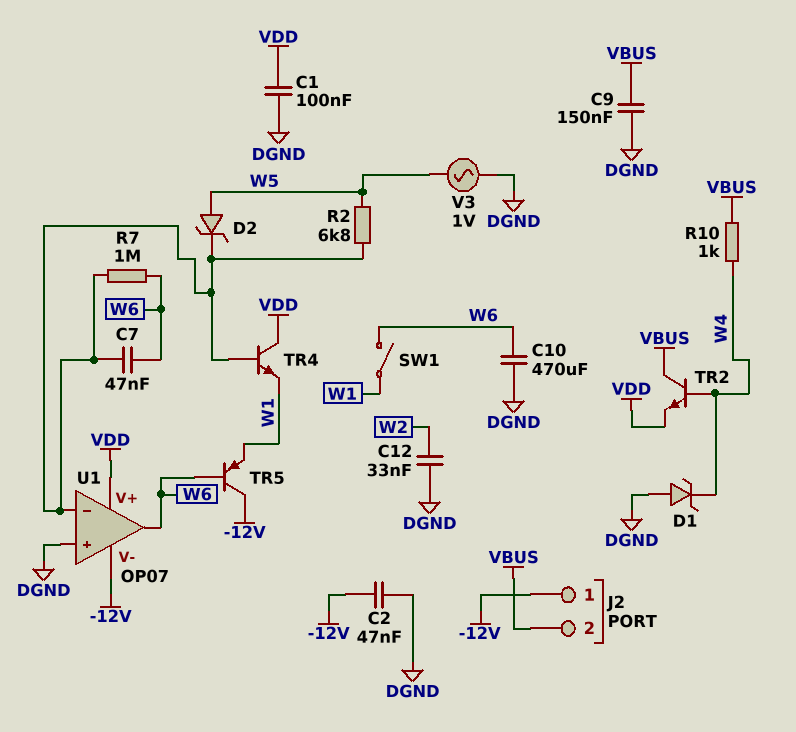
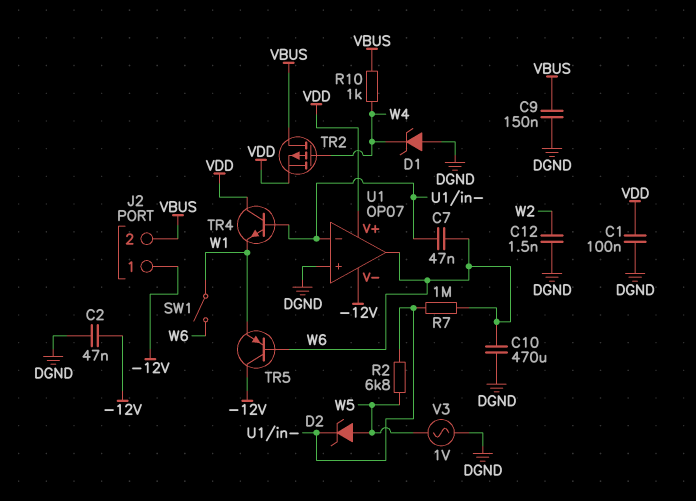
C12: 33nF (DGND, W2) -> 1.5nF (DGND, W2)
TR2: NPN (B W4, C VBUS, E VDD) -> PMOS (G W4, D VBUS, S VDD)

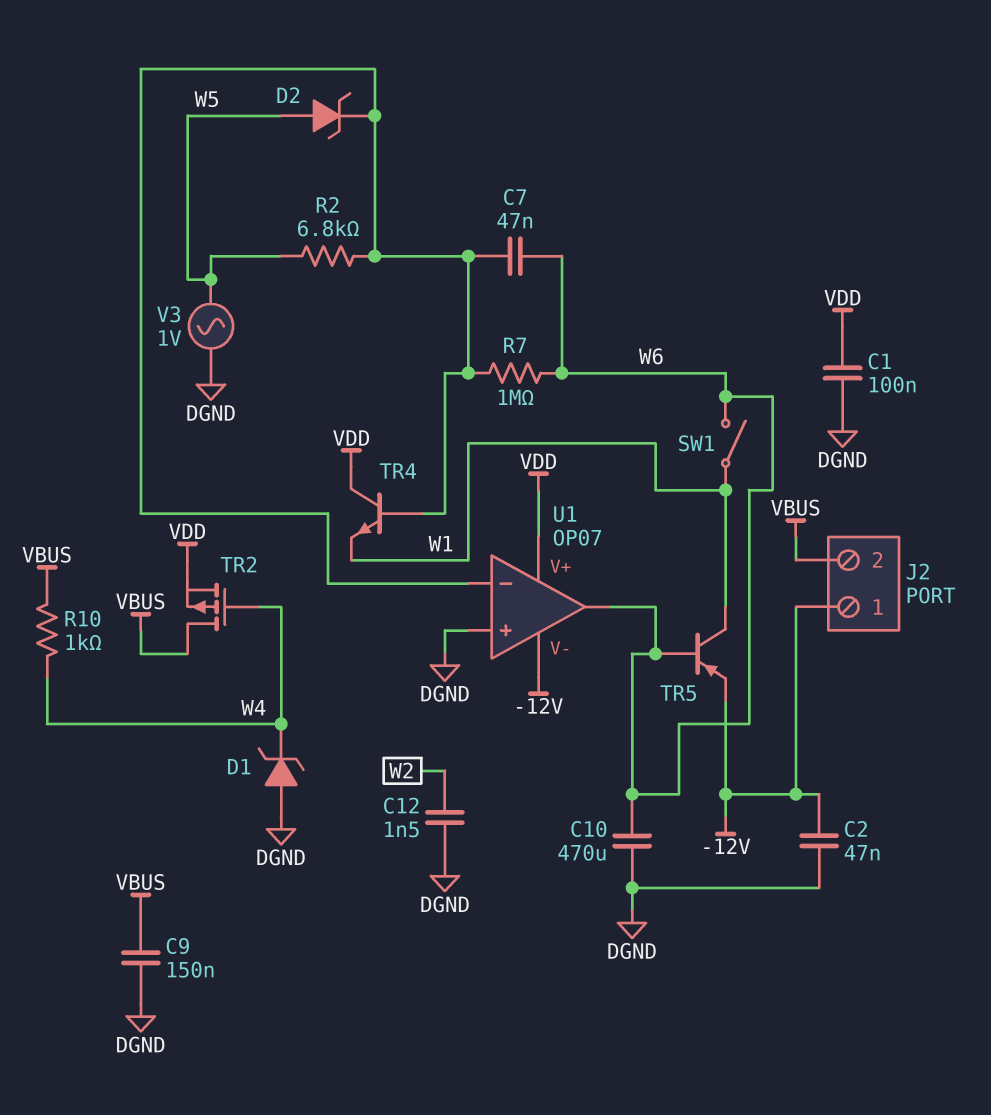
TR5: PNP (B W6, C -12V, E W1) -> PNP (B W6, C W1, E -12V)

